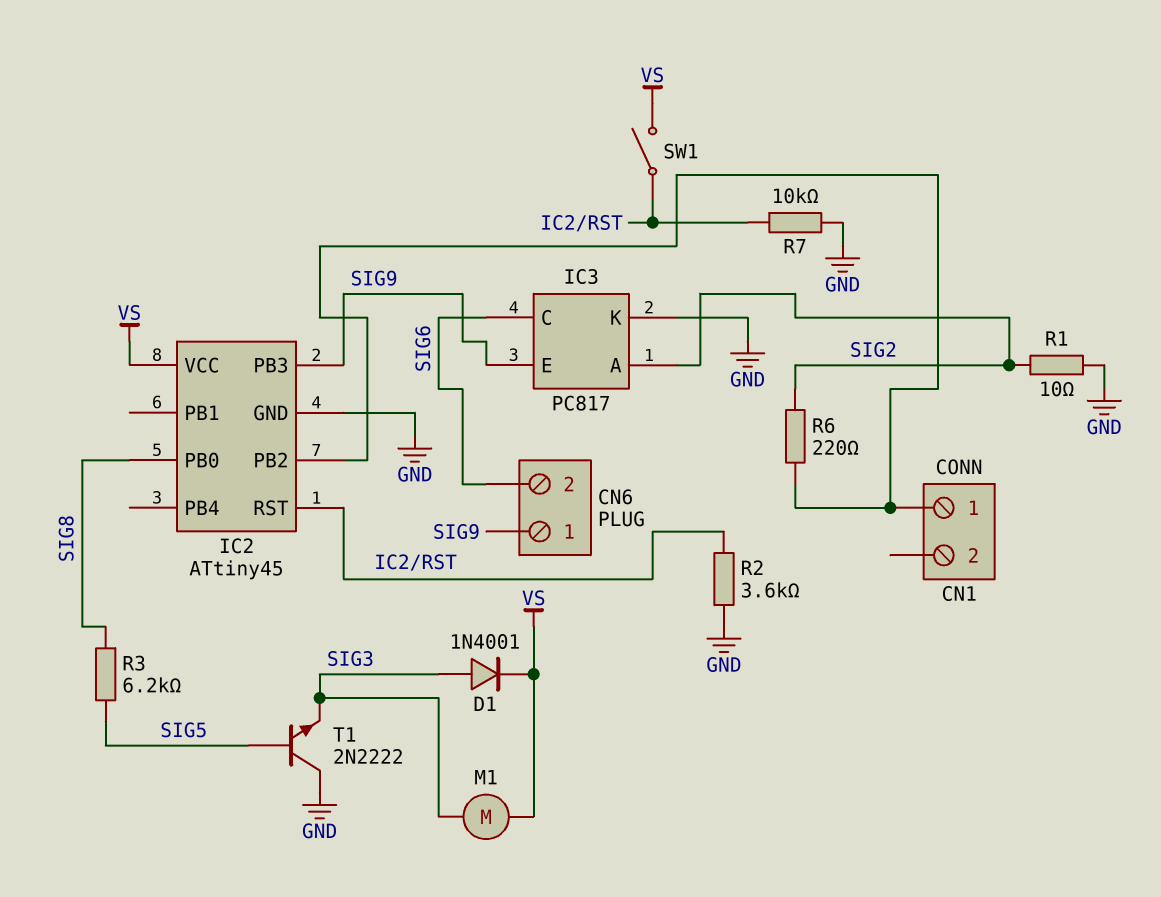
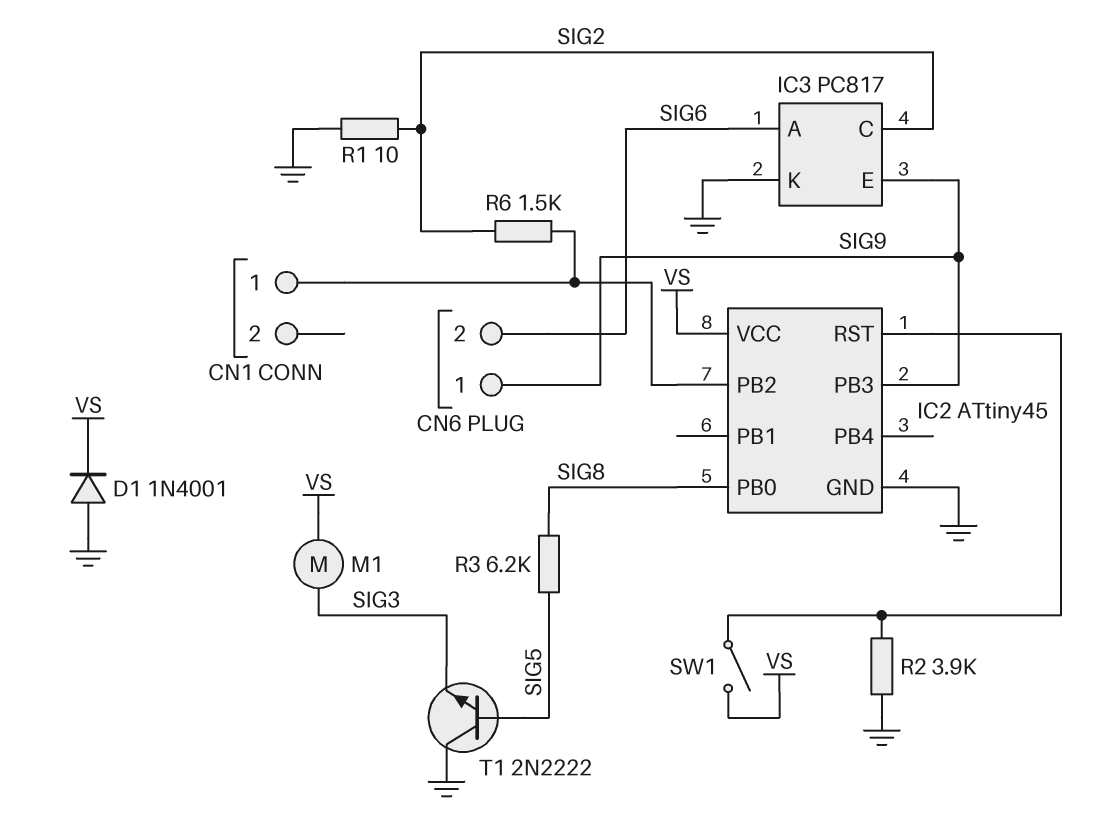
D1: diode 1N4001 (A SIG3, K VS) -> diode 1N4001 (A GND, K VS)
IC3 pin A: SIG2 -> SIG6
IC3 pin C: SIG6 -> SIG2
R2: 3.6k (GND, IC2/RST) -> 3.9k (GND, IC2/RST)
R6: 220 (CN1/1, SIG2) -> 1.5k (CN1/1, SIG2)
R7: 10k (GND, IC2/RST) -> none

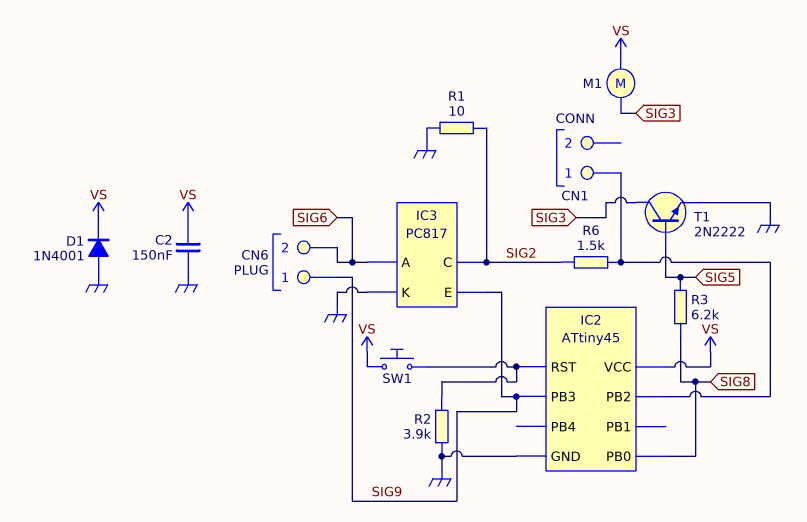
C2: none -> 150nF (GND, VS)
SW1: switch (IC2/RST, VS) -> button (IC2/RST, VS)
T1: NPN 2N2222 (B SIG5, C GND, E SIG3) -> NPN 2N2222 (B SIG5, C SIG3, E GND)

